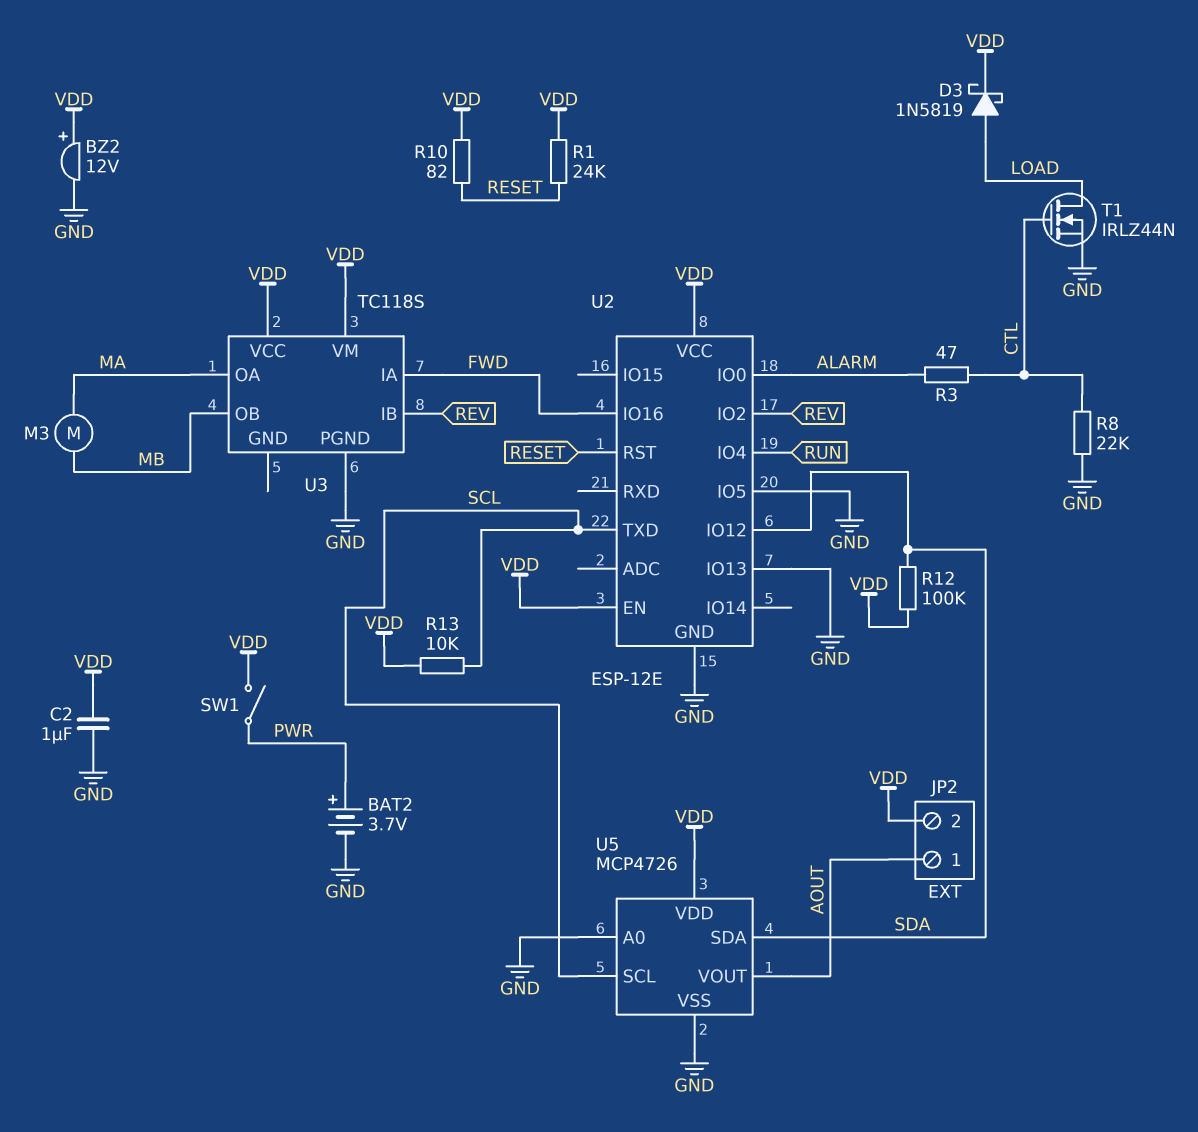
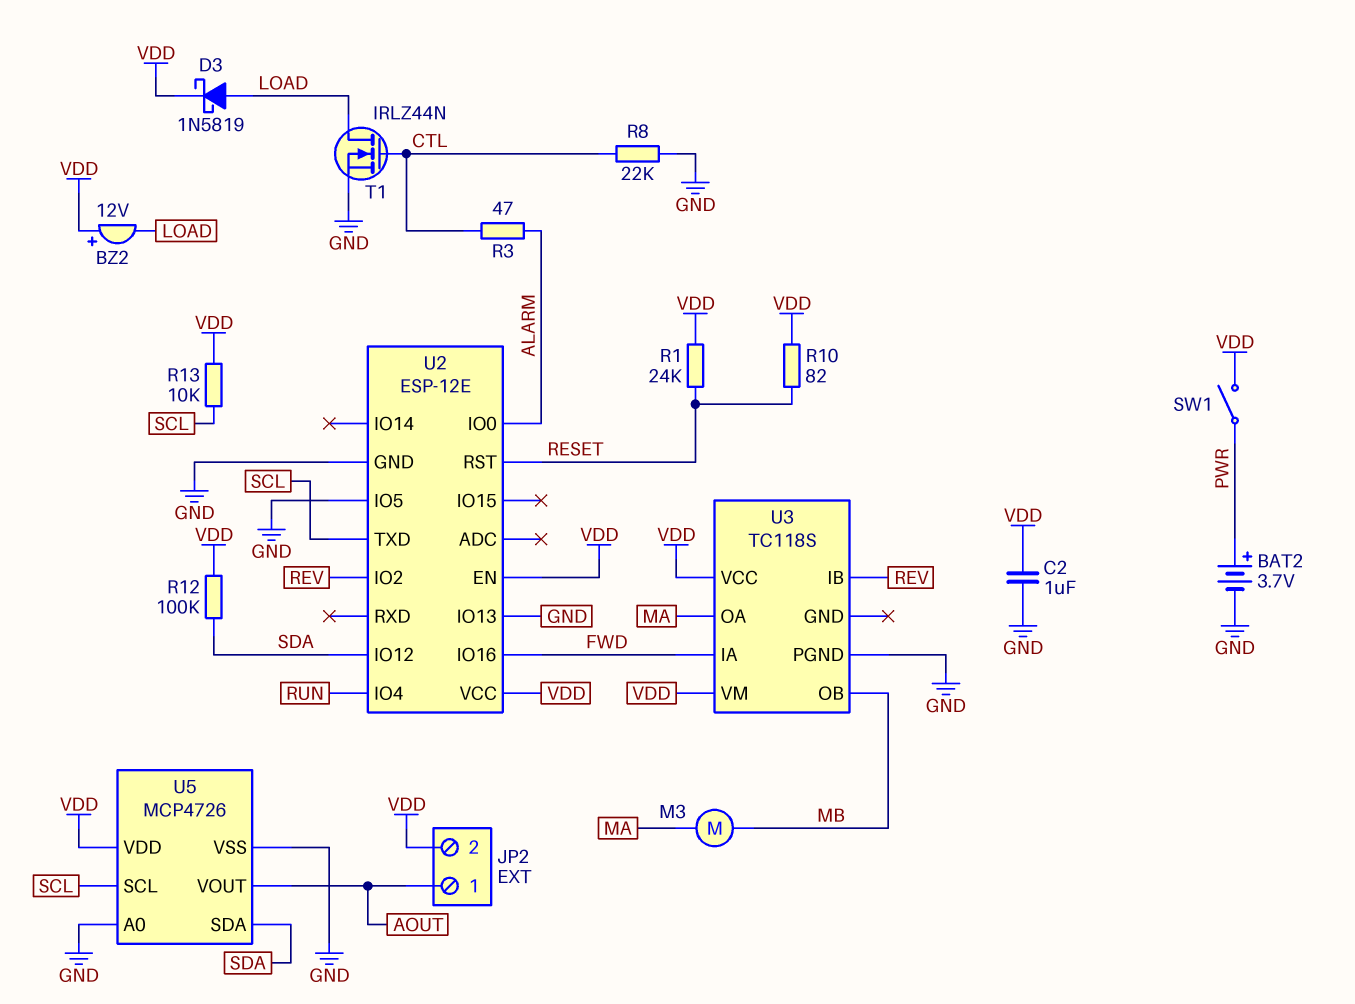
BZ2: buzzer 12V (plus VDD, minus GND) -> buzzer 12V (plus VDD, minus LOAD)

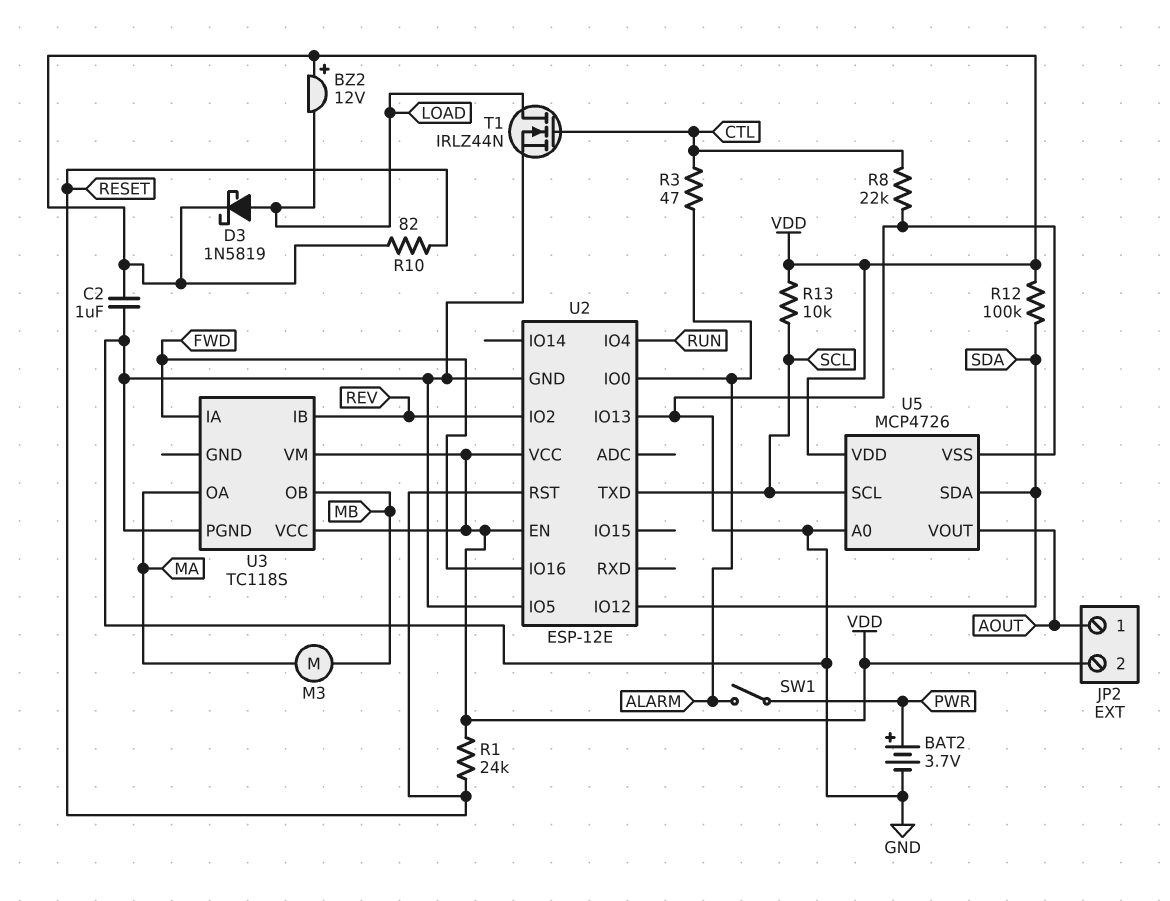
SW1: switch (PWR, VDD) -> switch (ALARM, PWR)

